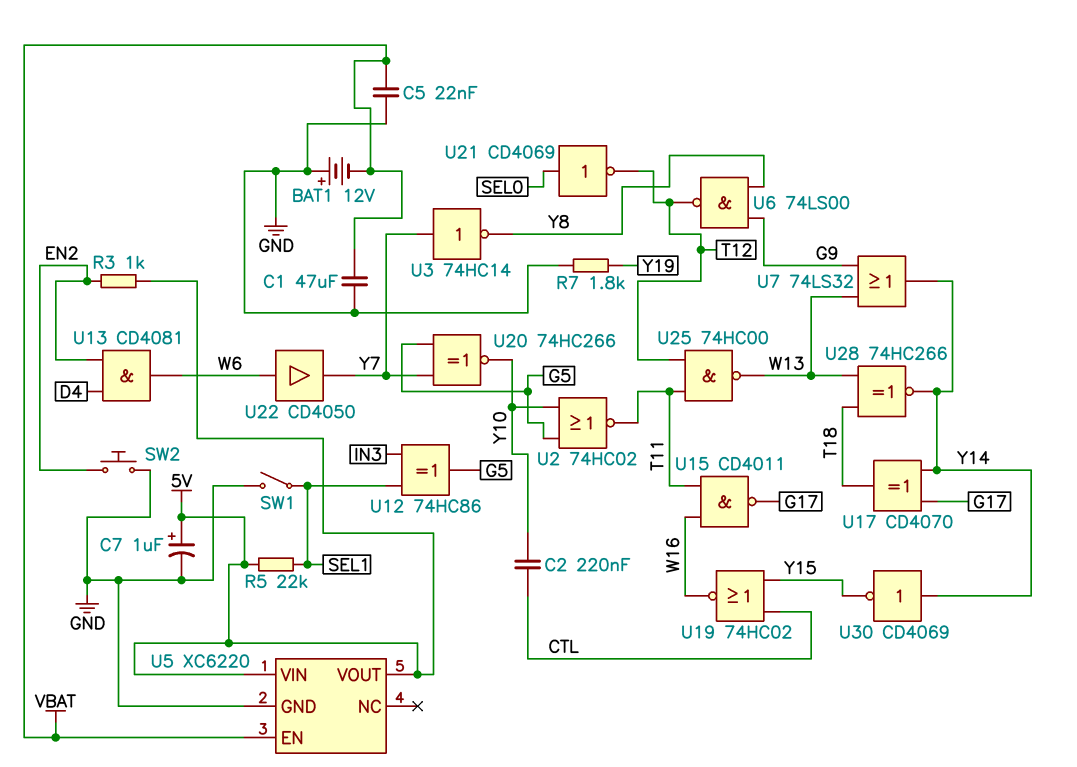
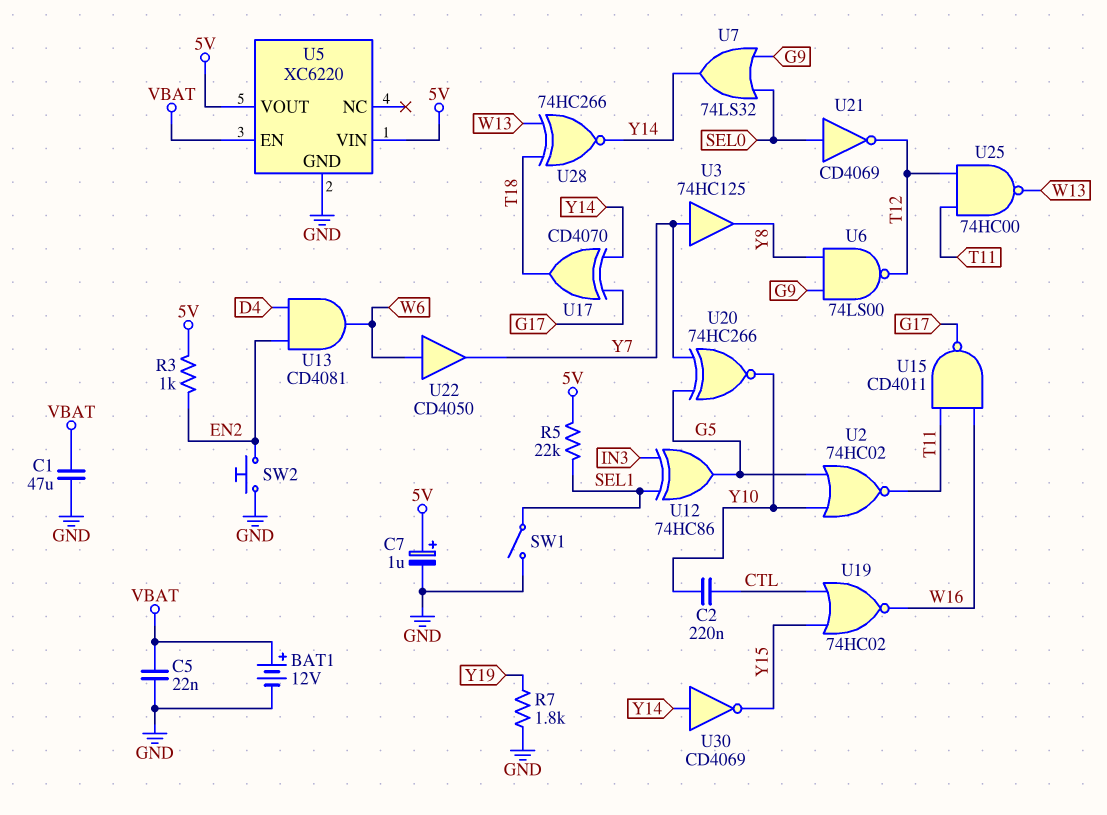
BAT1: 12V (plus GND, minus VBAT) -> 12V (plus VBAT, minus GND)
U3: NOT 74HC14 (in Y7, out Y8) -> buffer 74HC125 (in Y7, out Y8)
U7: OR 74LS32 (in G9, in W13, out Y14) -> OR 74LS32 (in G9, in SEL0, out Y14)

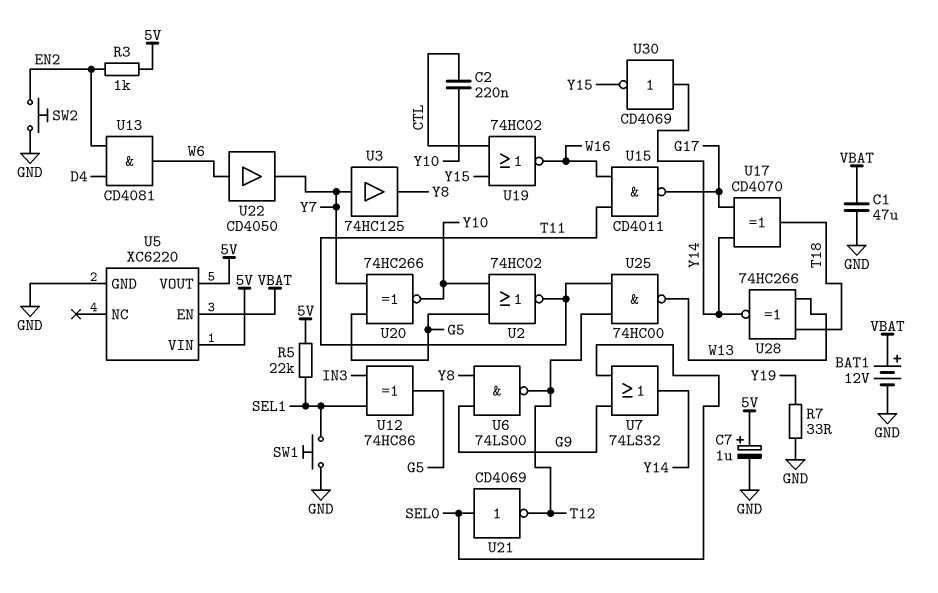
C5: 22nF (GND, VBAT) -> none
R7: 1.8k (GND, Y19) -> 33 (GND, Y19)
SW1: switch (GND, SEL1) -> button (GND, SEL1)

